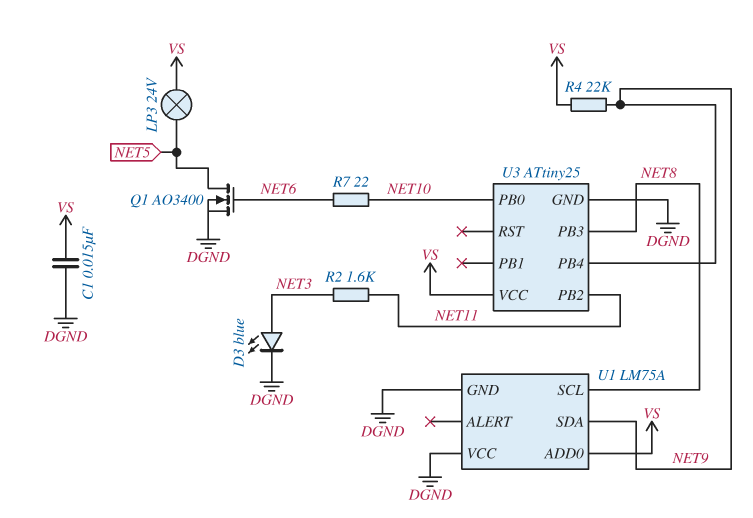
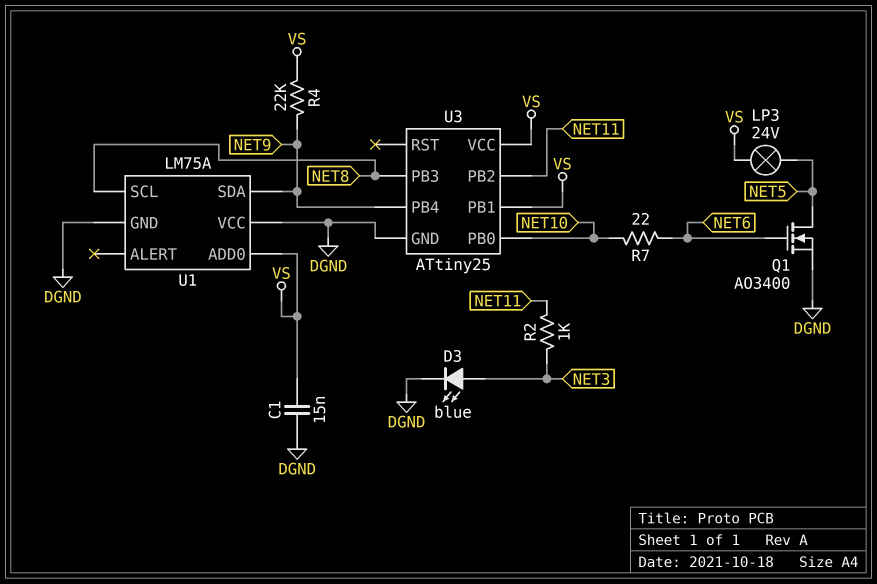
R2: 1.6k (NET3, NET11) -> 1k (NET3, NET11)
U3 pin PB1: none -> VS

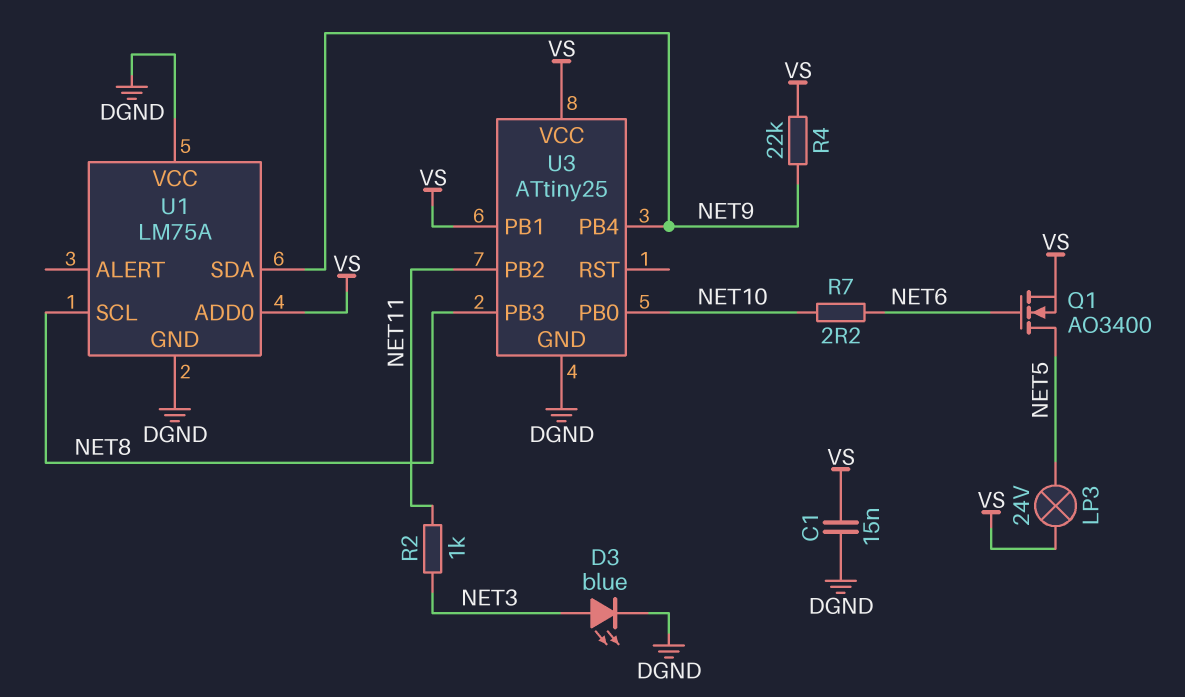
Q1: NMOS AO3400 (G NET6, D NET5, S DGND) -> NMOS AO3400 (G NET6, D NET5, S VS)
R7: 22 (NET6, NET10) -> 2.2 (NET6, NET10)

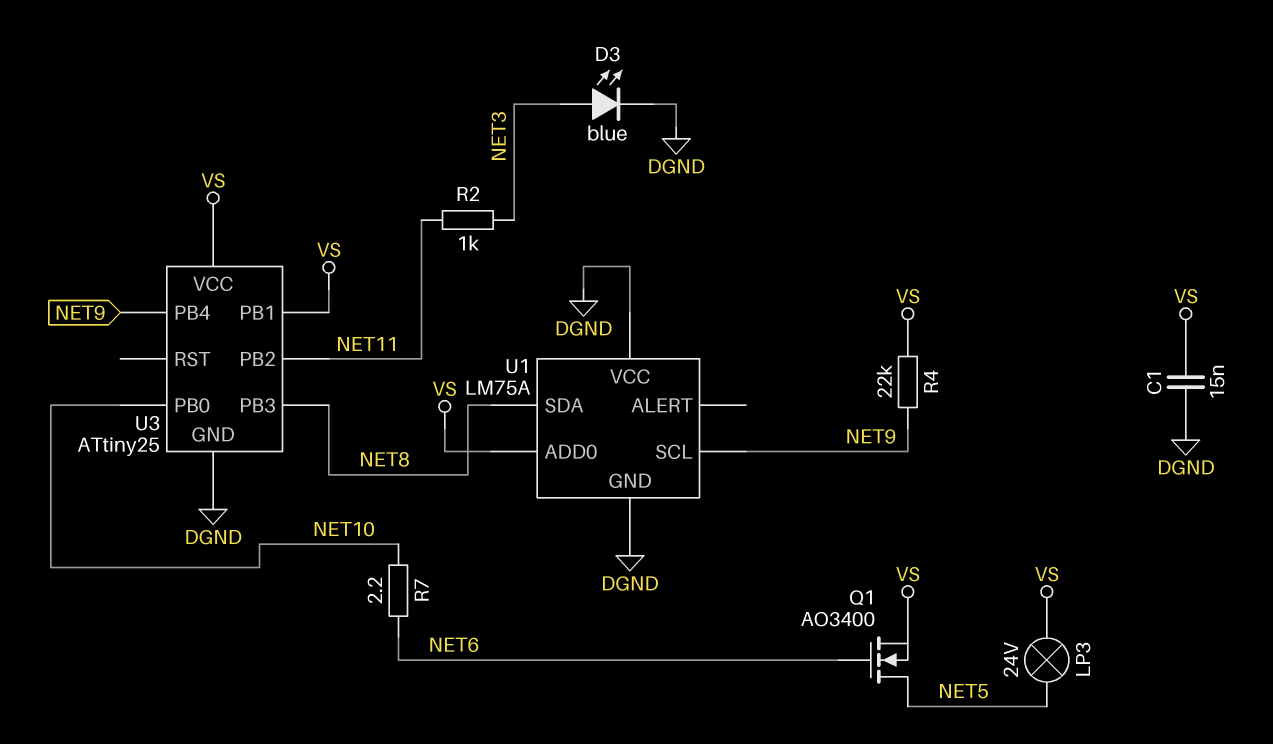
U1 pin SCL: NET8 -> NET9
U1 pin SDA: NET9 -> NET8

